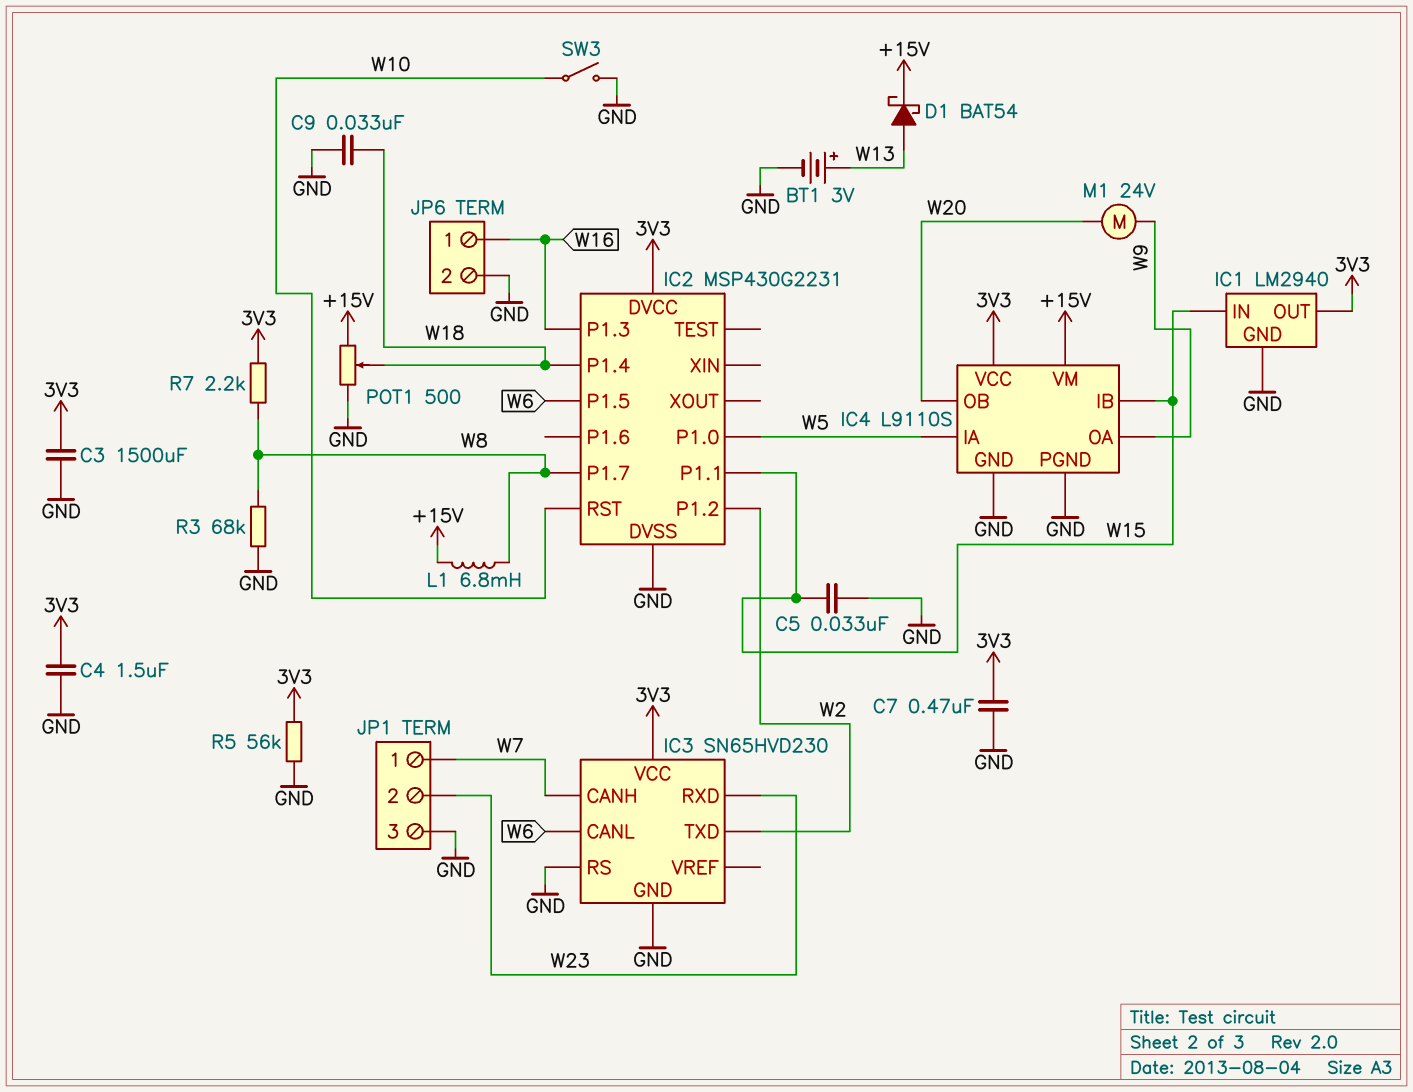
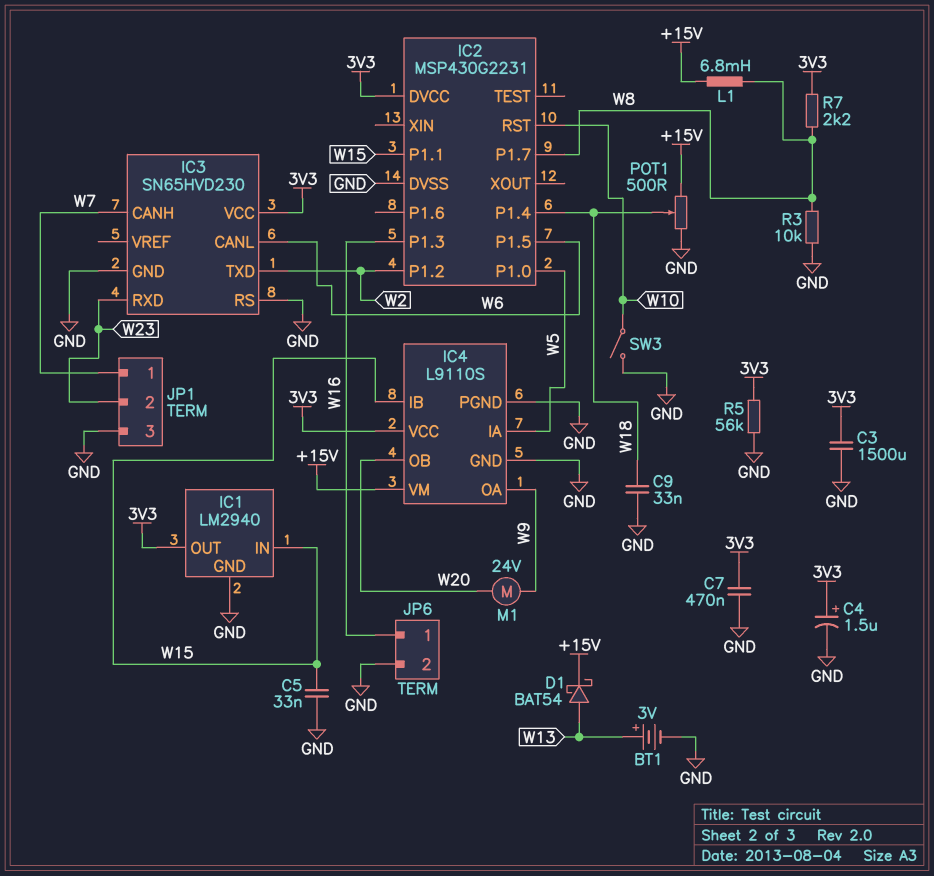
C4: 1.5uF (3V3, GND) -> 1.5uF (plus 3V3, minus GND)
R3: 68k (GND, W8) -> 10k (GND, W8)

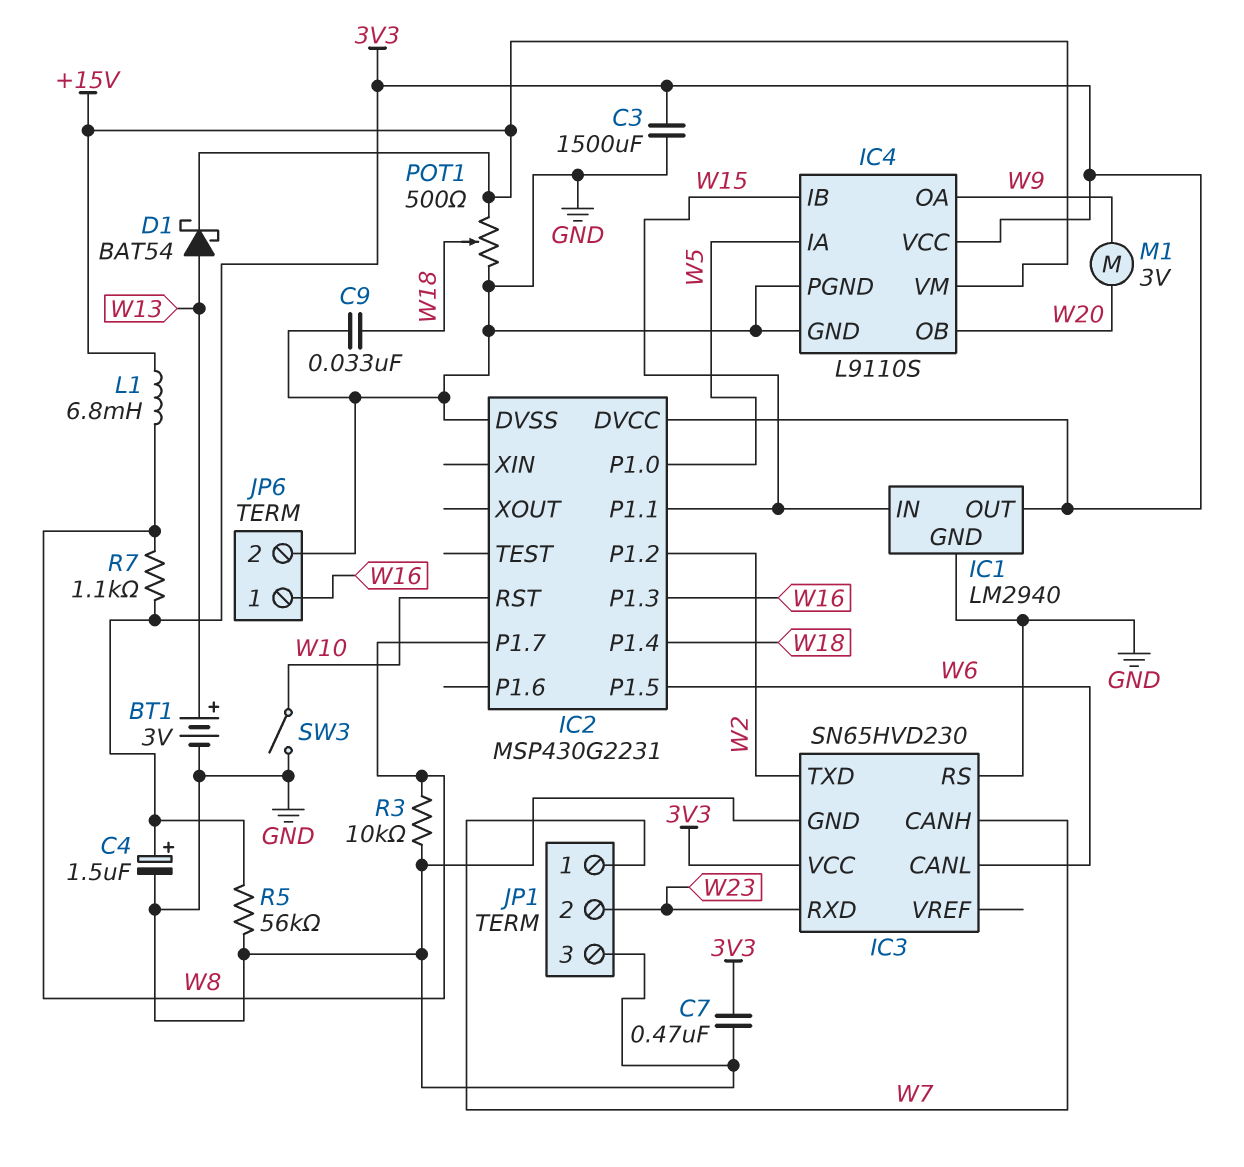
C5: 33nF (GND, W15) -> none
M1: motor 24V (W9, W20) -> motor 3V (W9, W20)
R7: 2.2k (3V3, W8) -> 1.1k (3V3, W8)

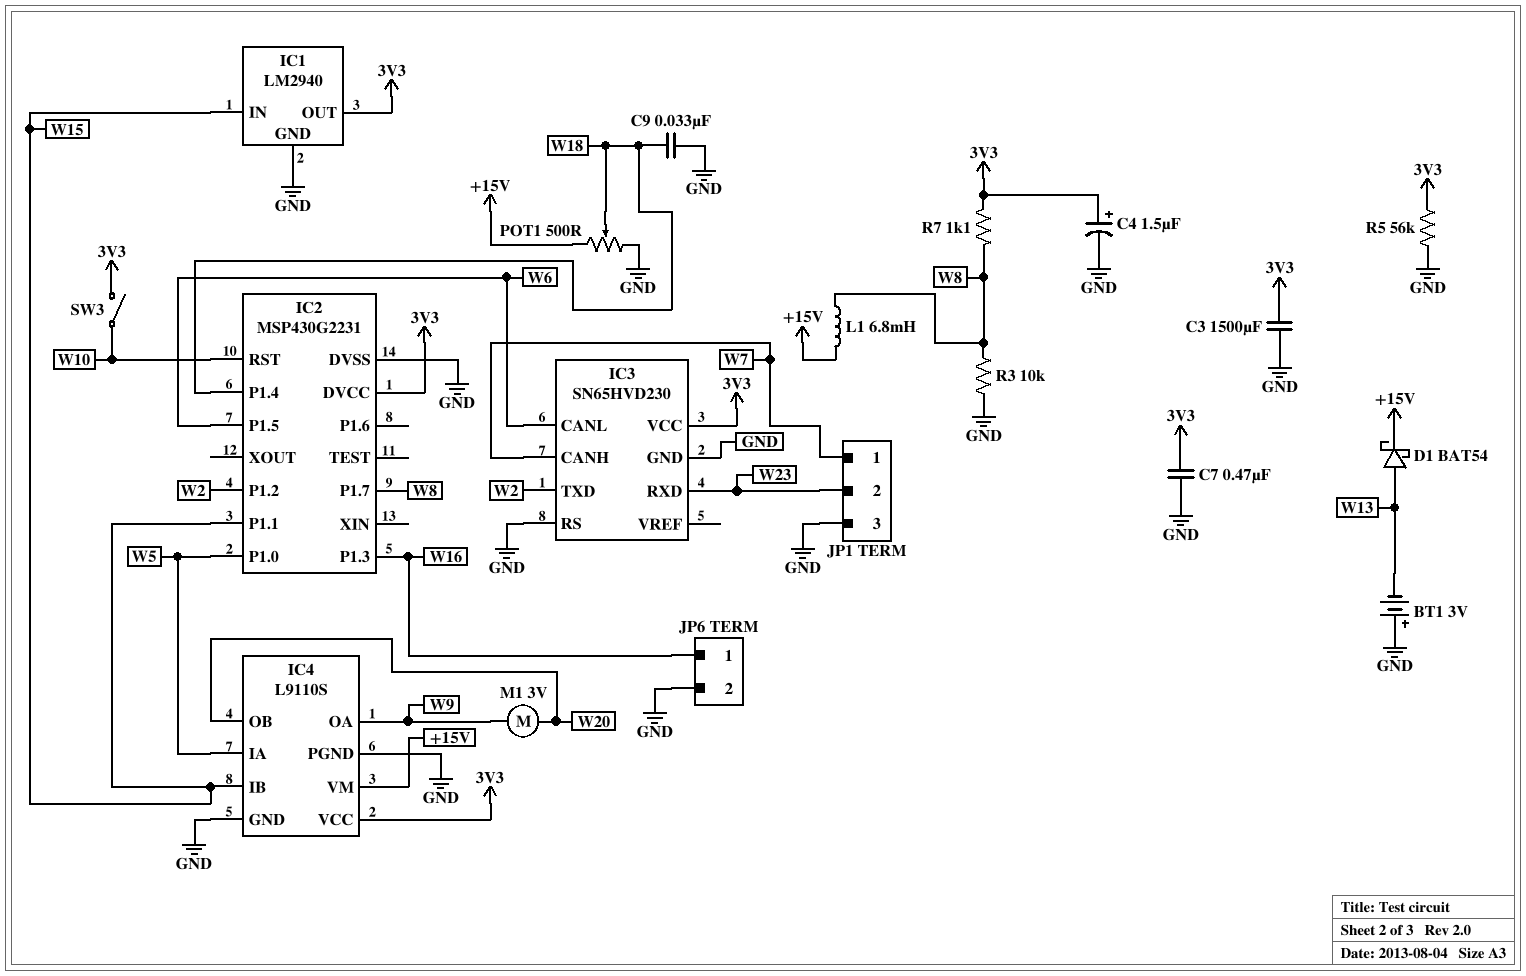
BT1: 3V (plus W13, minus GND) -> 3V (plus GND, minus W13)
SW3: switch (GND, W10) -> switch (3V3, W10)

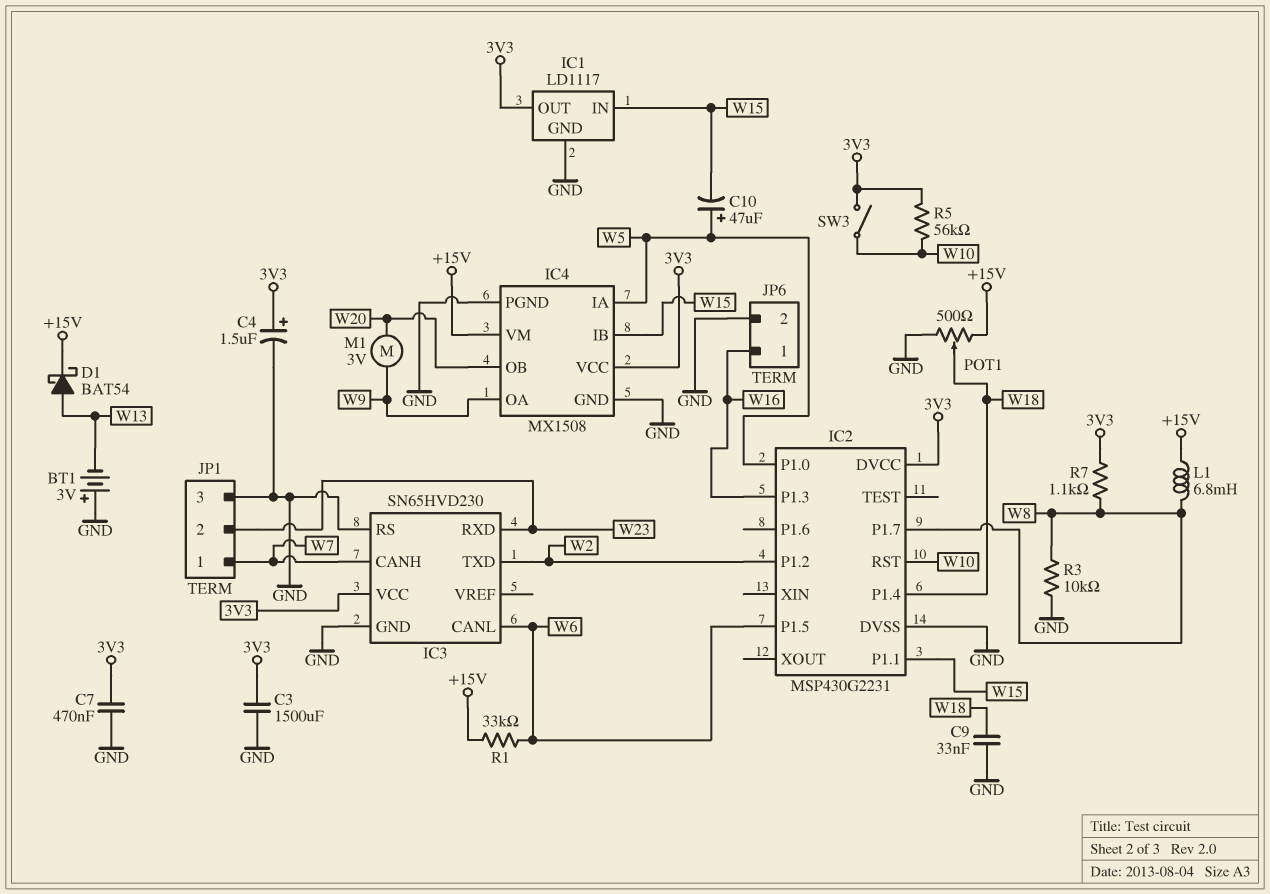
C10: none -> 47uF (plus W5, minus W15)
IC1: LM2940 -> LD1117
IC4: L9110S -> MX1508
R1: none -> 33k (+15V, W6)
R5: 56k (3V3, GND) -> 56k (3V3, W10)

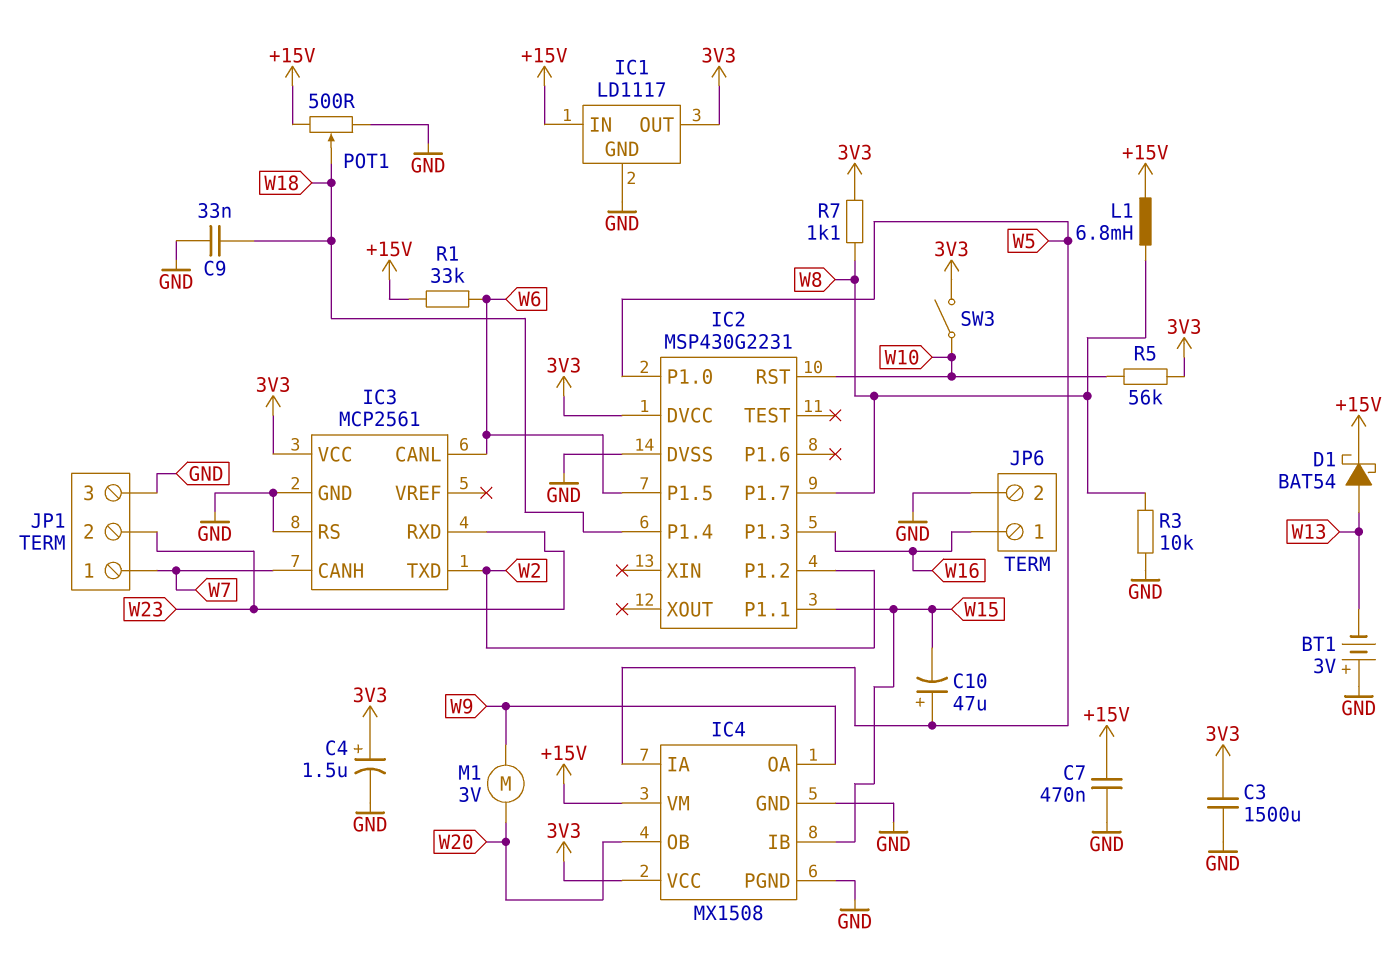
C7: 470nF (3V3, GND) -> 470nF (+15V, GND)
IC1 pin IN: W15 -> +15V
IC3: SN65HVD230 -> MCP2561

